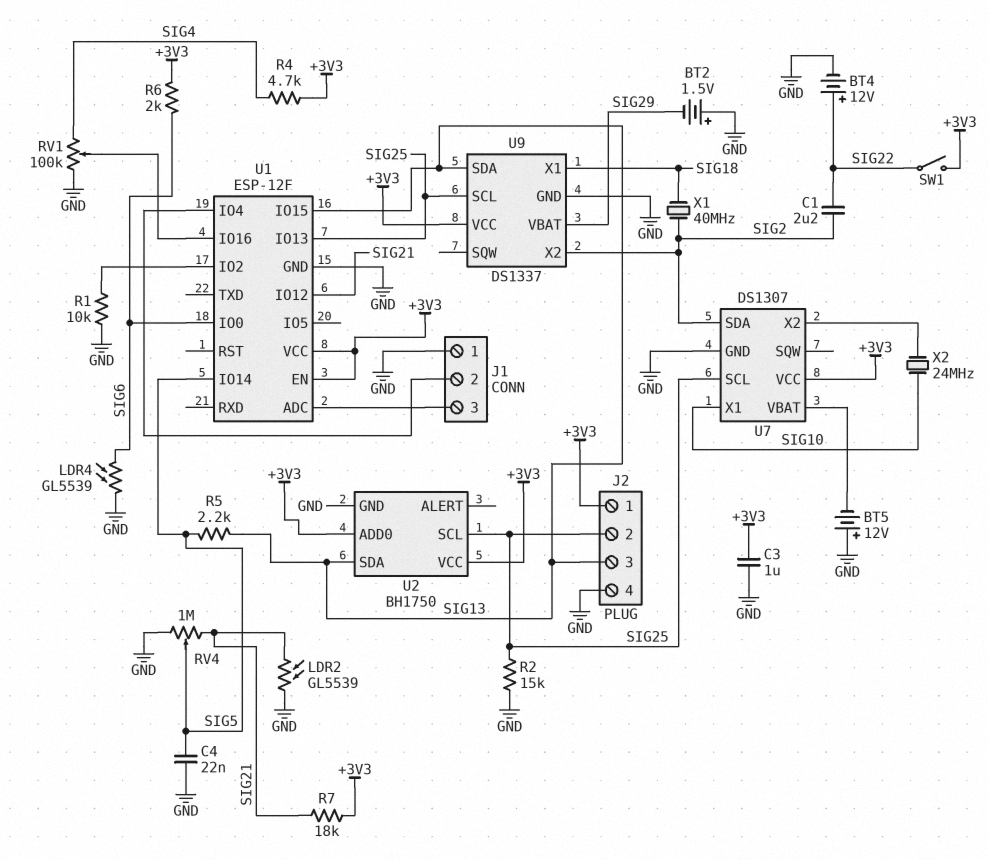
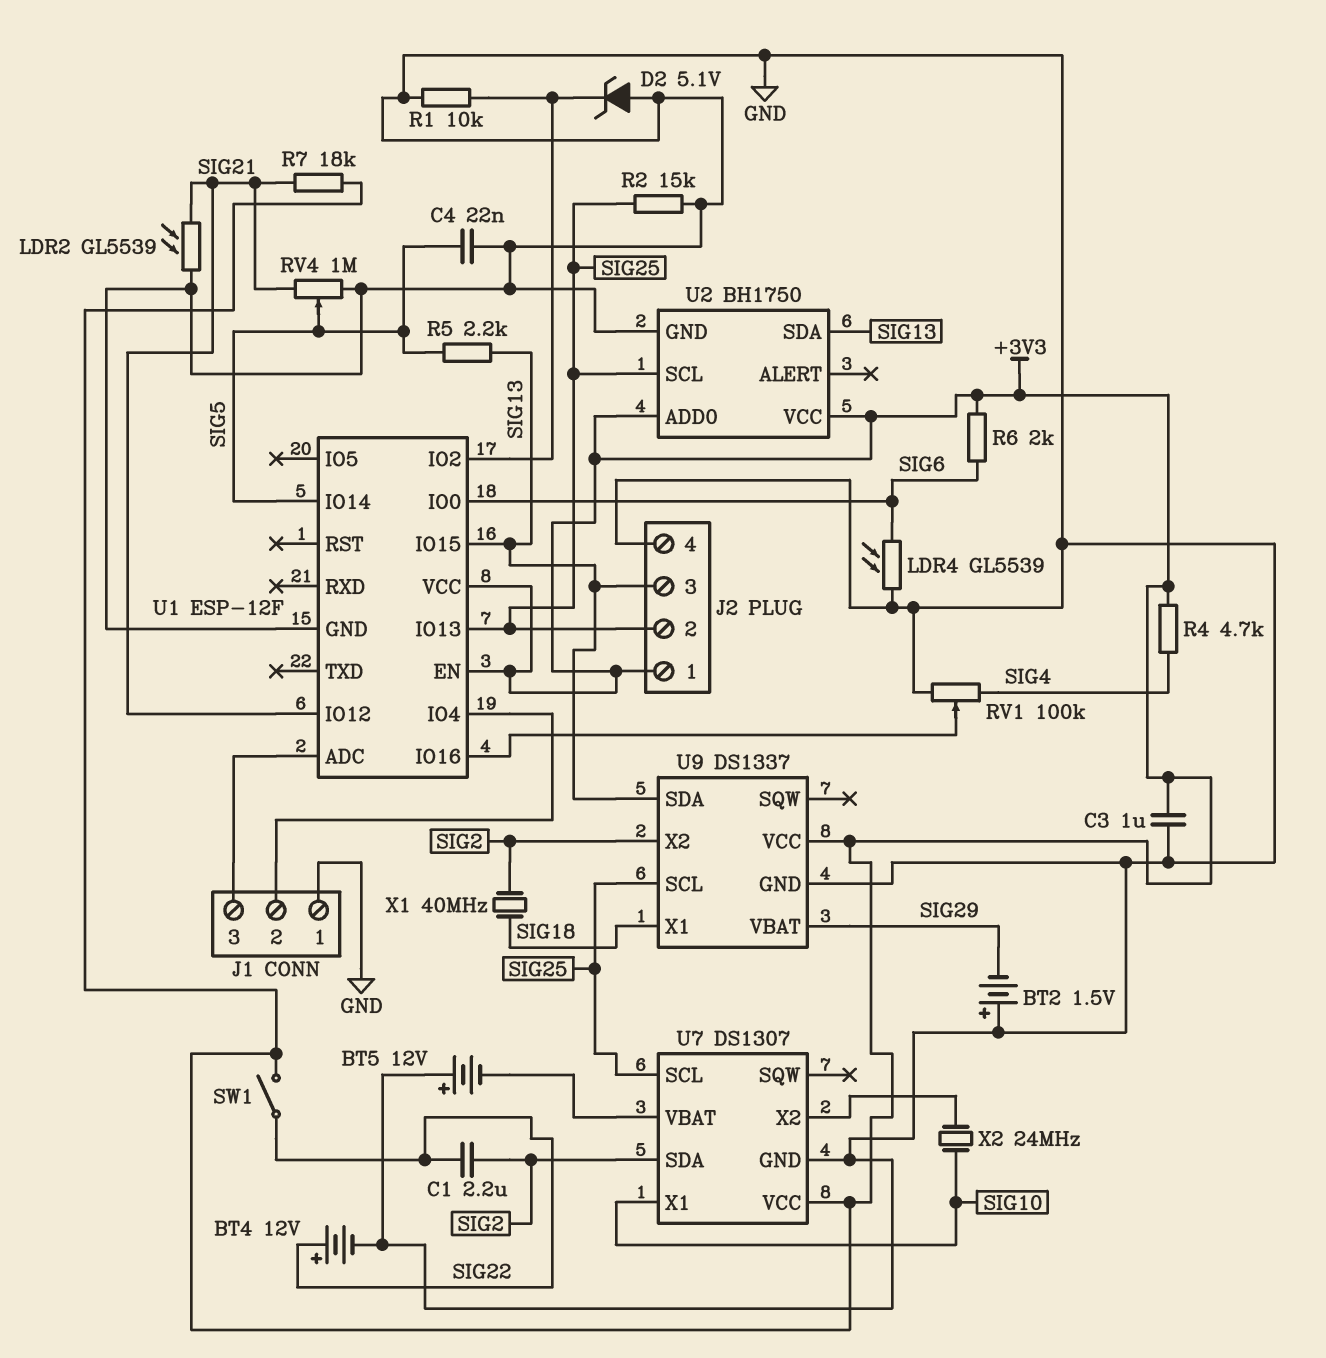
D2: none -> zener 5.1V (A GND, K U1/IO2)

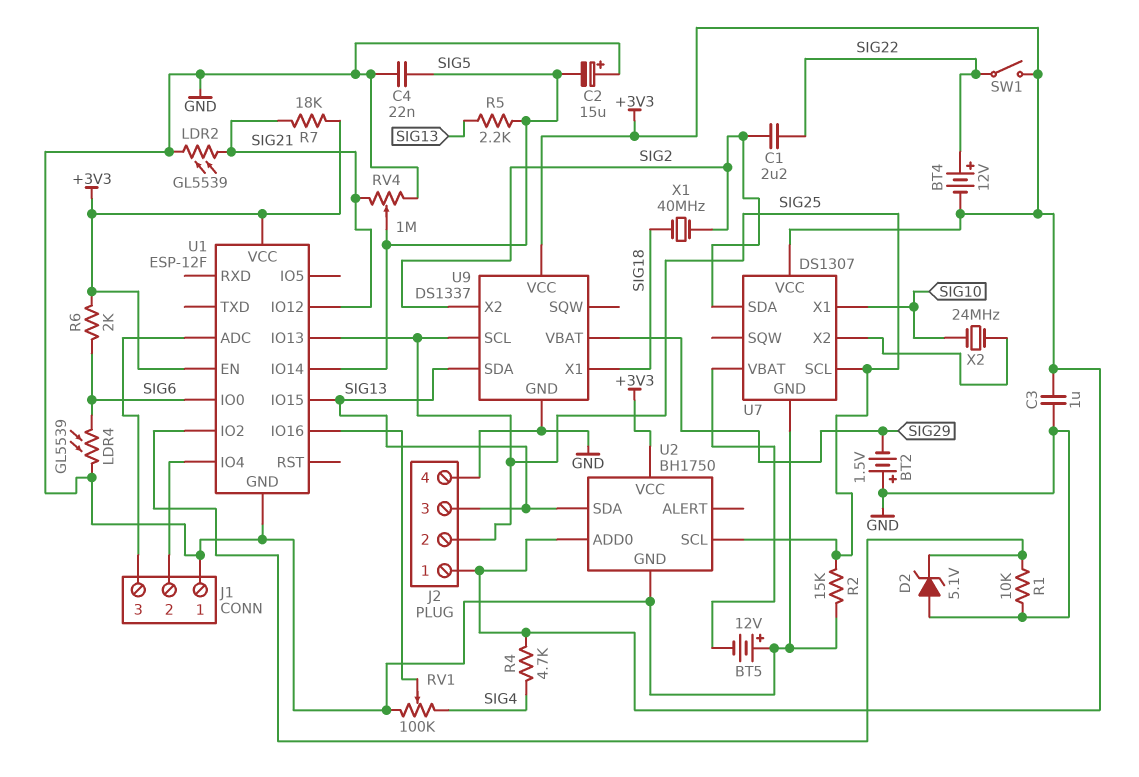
BT4: 12V (plus SIG22, minus GND) -> 12V (plus SIG22, minus +3V3)
C2: none -> 15uF (plus GND, minus SIG5)

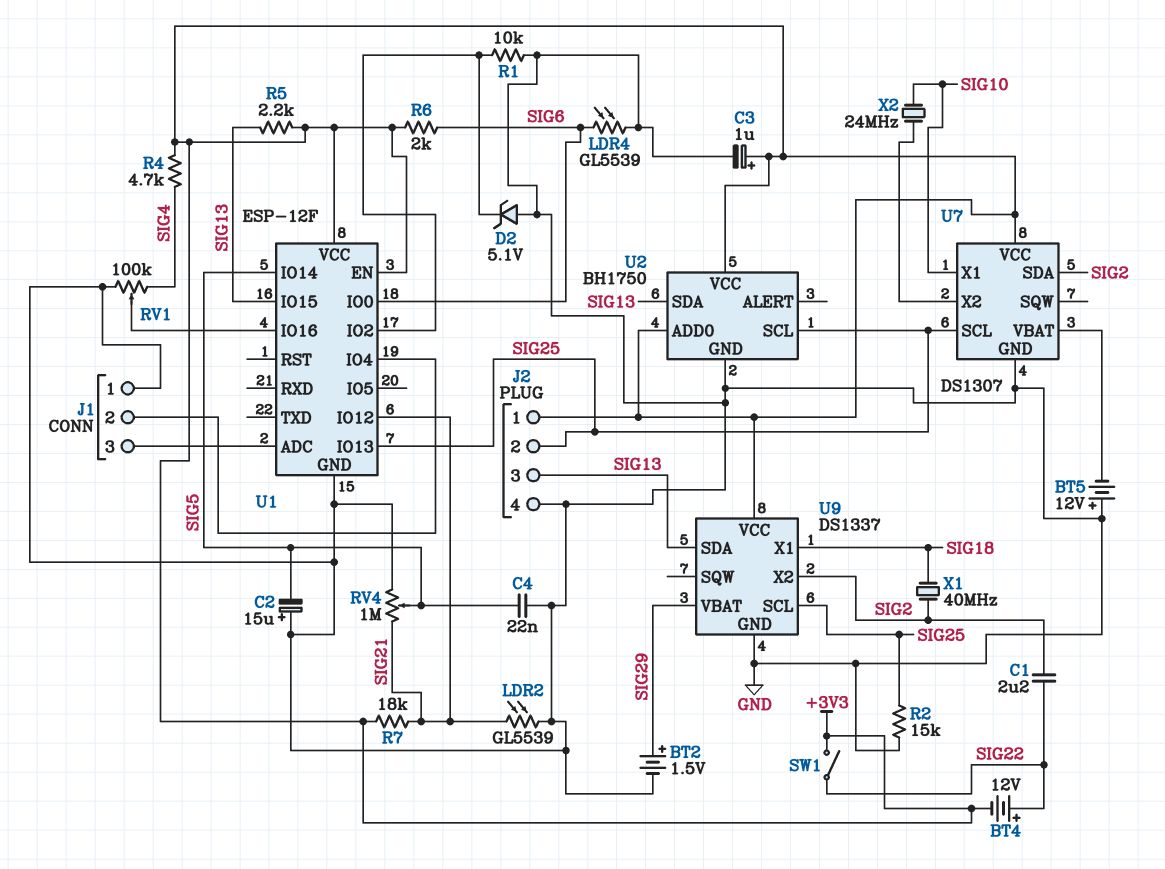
BT2: 1.5V (plus GND, minus SIG29) -> 1.5V (plus SIG29, minus GND)
C3: 1uF (+3V3, GND) -> 1uF (plus +3V3, minus GND)
R5: 2.2k (SIG5, SIG13) -> 2.2k (+3V3, SIG13)

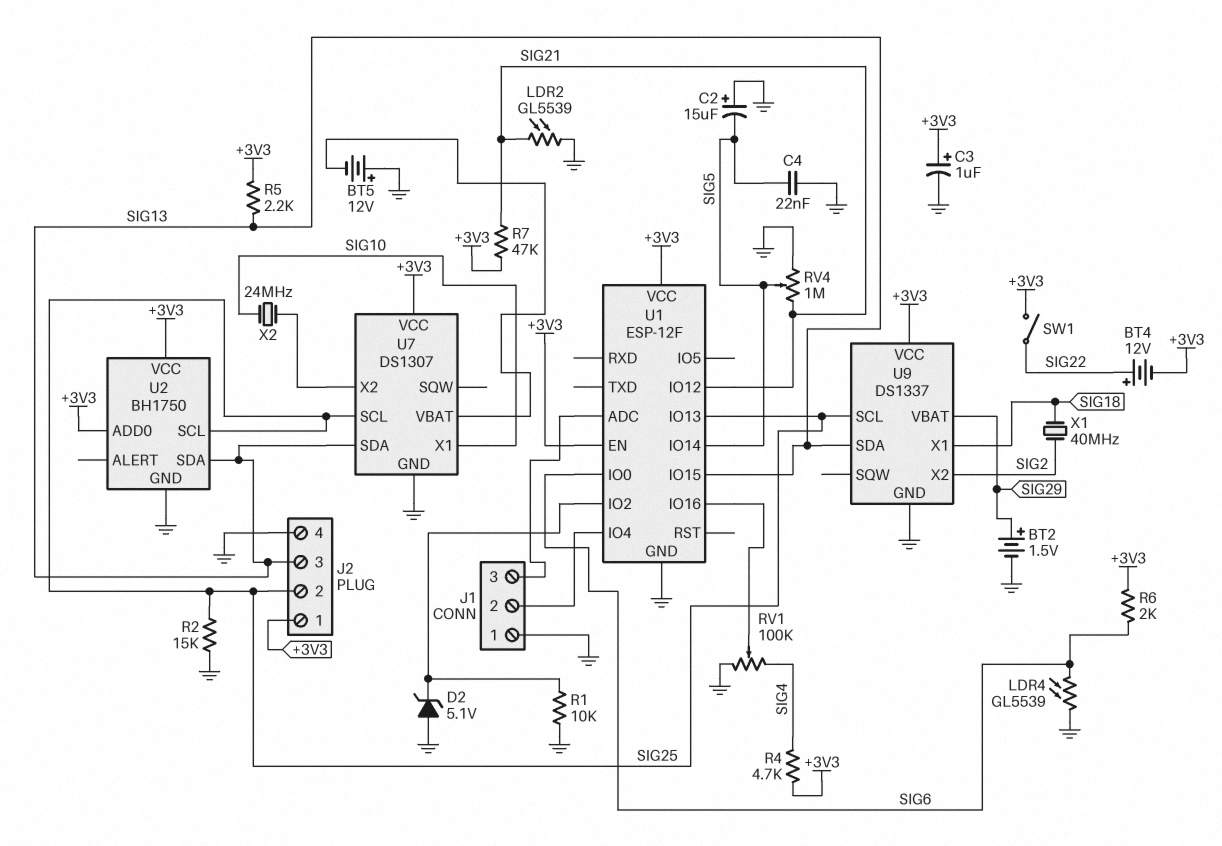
C1: 2.2uF (SIG2, SIG22) -> none
R7: 18k (+3V3, SIG21) -> 47k (+3V3, SIG21)
U7 pin SDA: SIG2 -> SIG13

